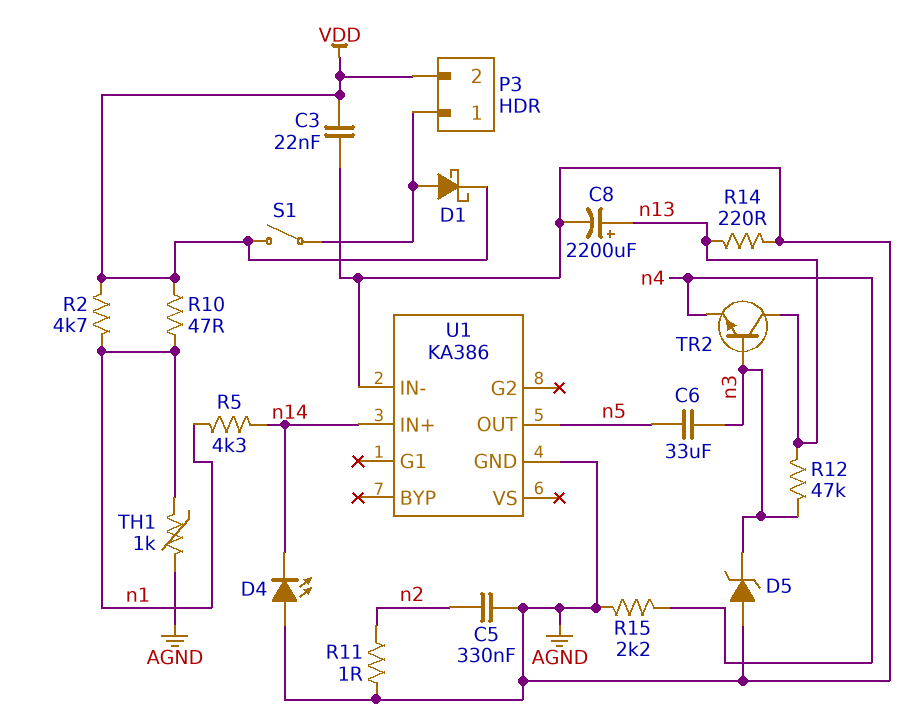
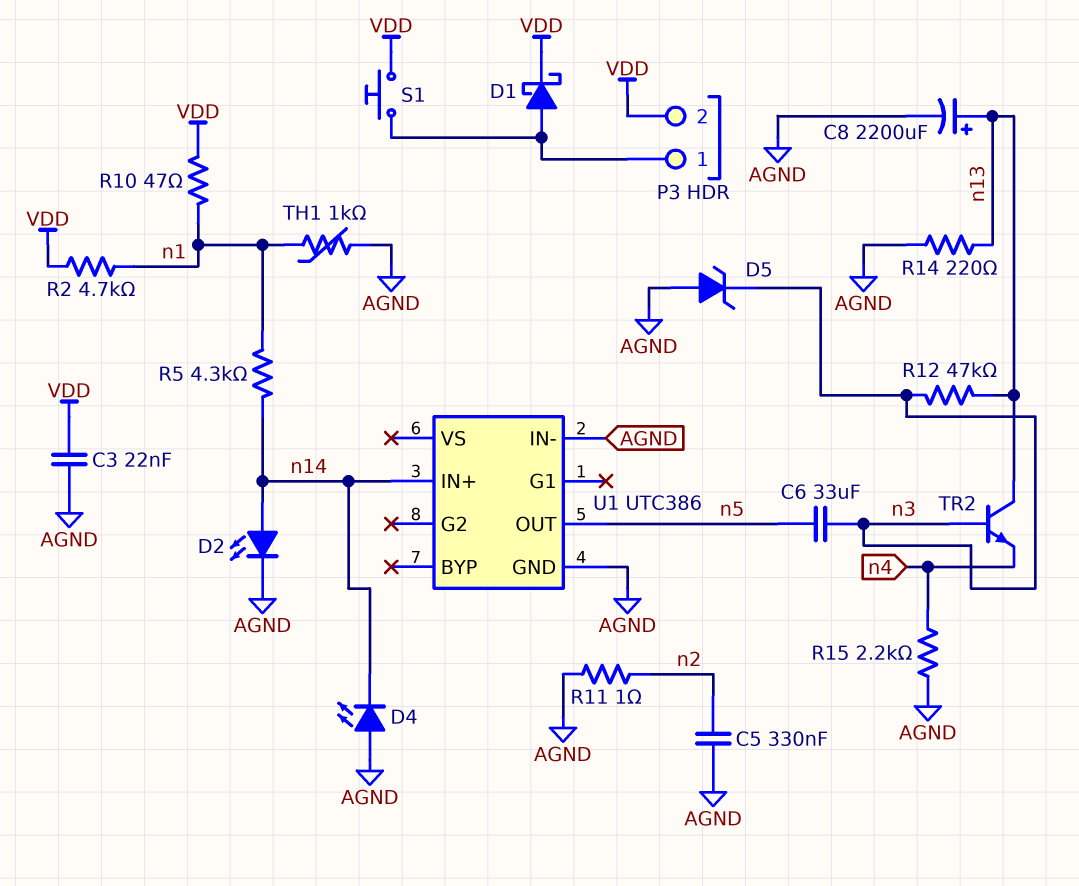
D2: none -> LED (A n14, K AGND)
S1: switch (P3/1, VDD) -> button (P3/1, VDD)
U1: KA386 -> UTC386

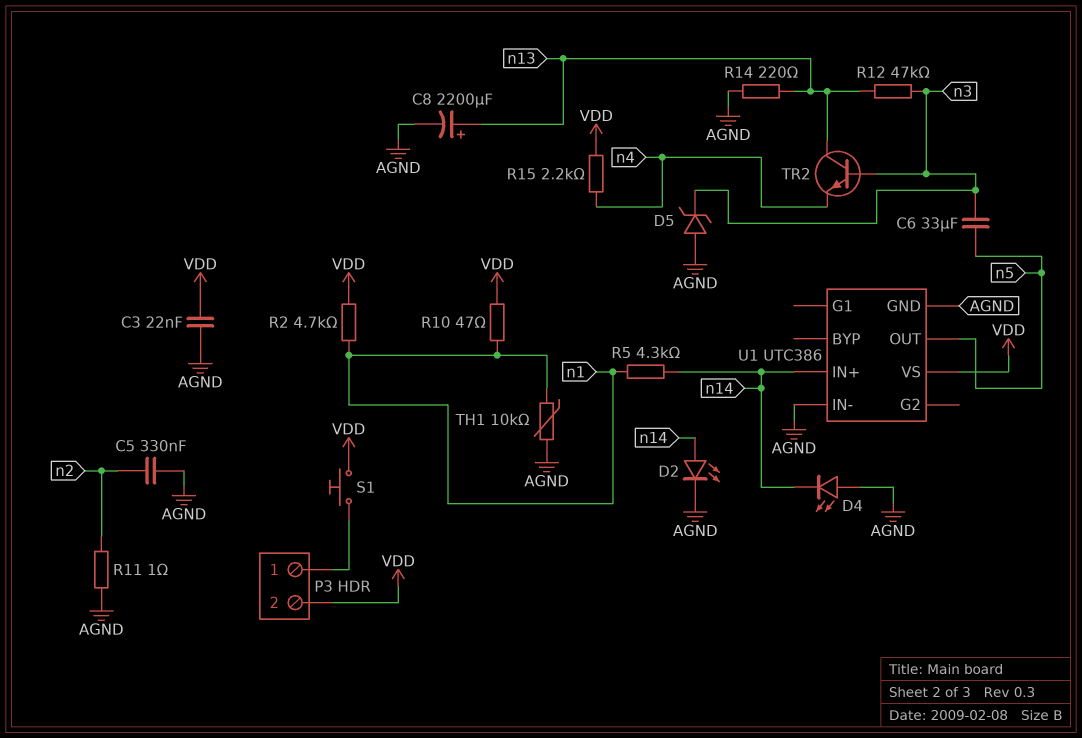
D1: schottky (A P3/1, K VDD) -> none
R15: 2.2k (AGND, n4) -> 2.2k (VDD, n4)
TH1: 1k (AGND, n1) -> 10k (AGND, n1)
U1 pin VS: none -> VDD

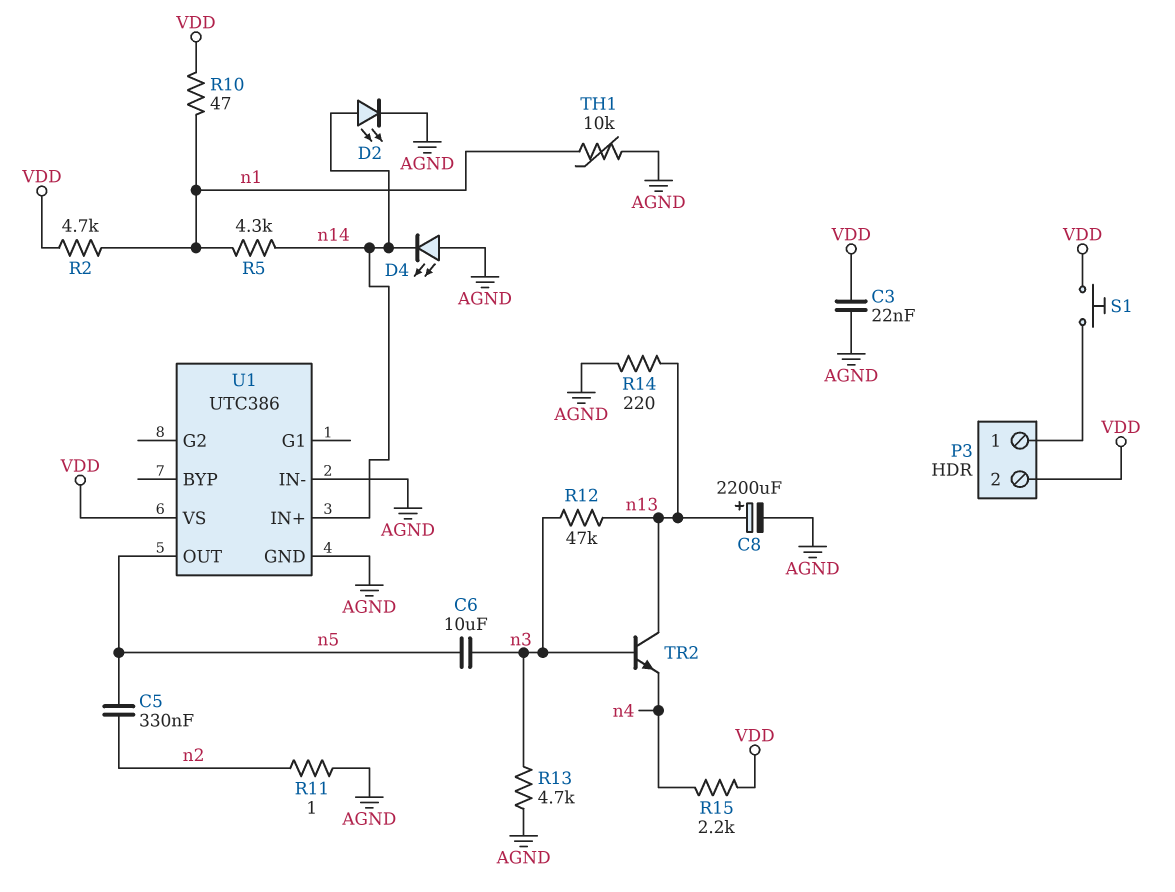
C5: 330nF (AGND, n2) -> 330nF (n2, n5)
C6: 33uF (n3, n5) -> 10uF (n3, n5)
D5: zener (A AGND, K n3) -> none
R13: none -> 4.7k (AGND, n3)

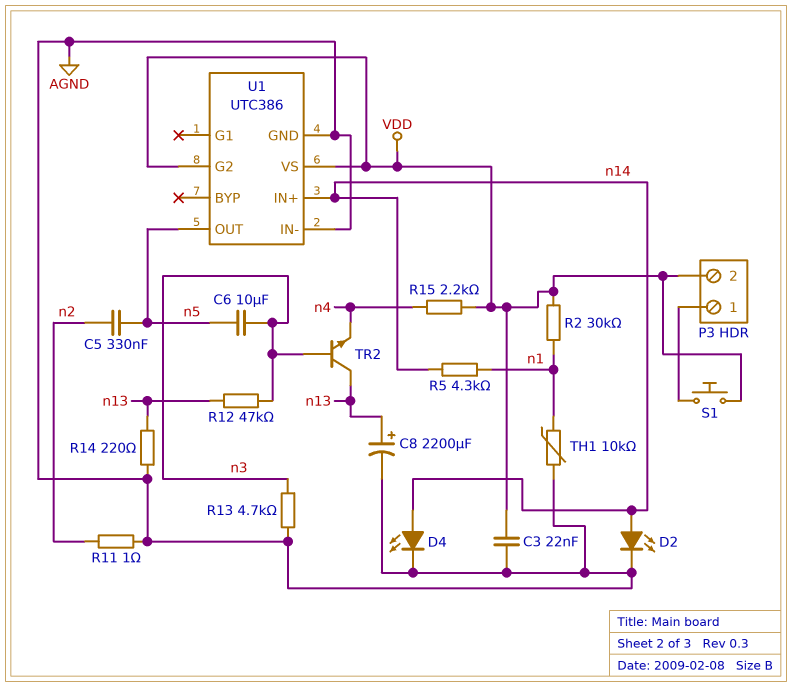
D4: LED (A AGND, K n14) -> LED (A n14, K AGND)
R2: 4.7k (VDD, n1) -> 30k (VDD, n1)
R10: 47 (VDD, n1) -> none
U1 pin G2: none -> VDD

